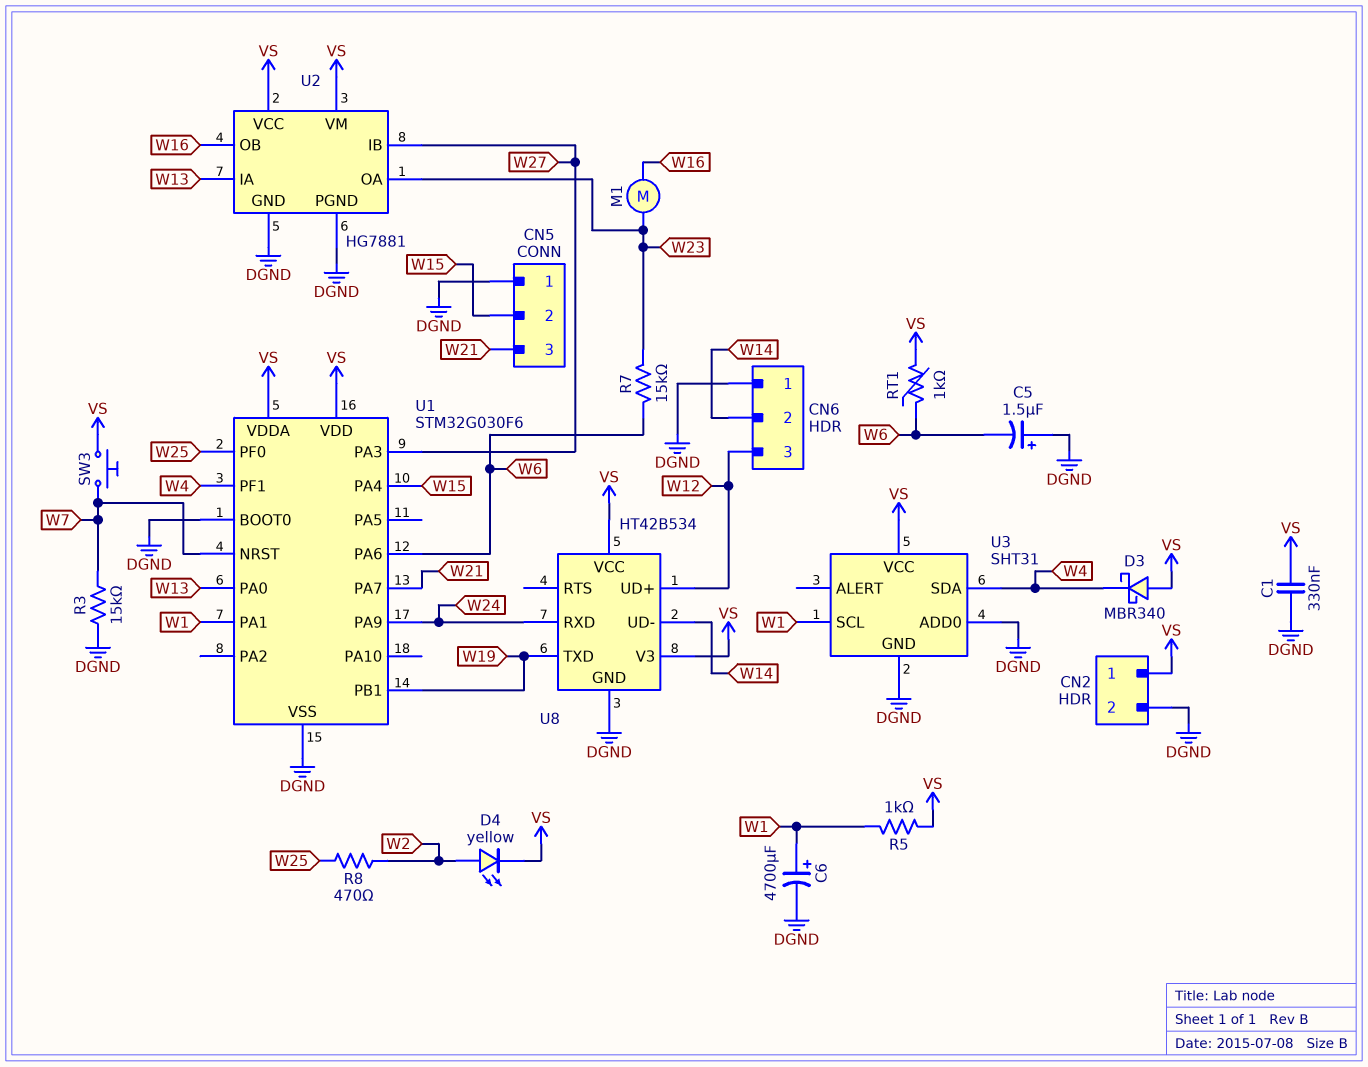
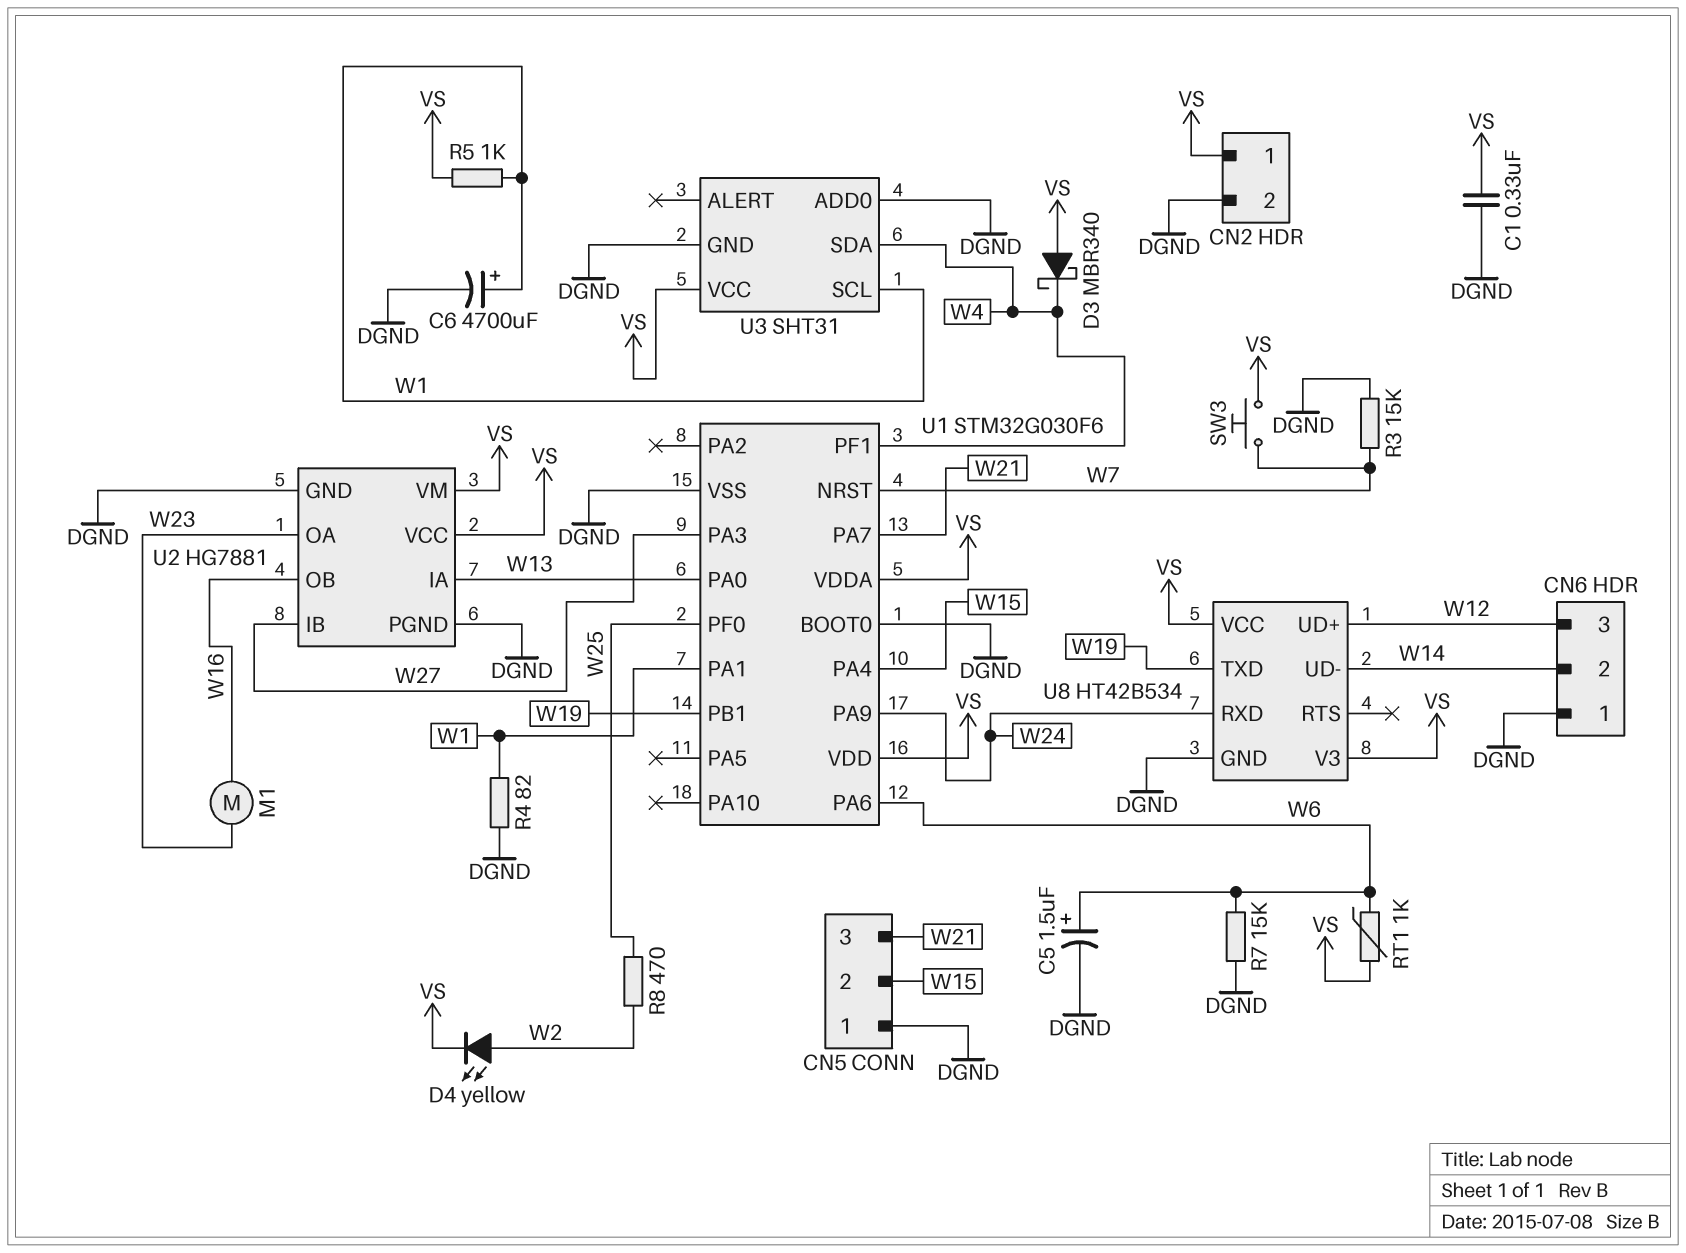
C5: 1.5uF (plus DGND, minus W6) -> 1.5uF (plus W6, minus DGND)
R4: none -> 82 (DGND, W1)
R7: 15k (W6, W23) -> 15k (DGND, W6)

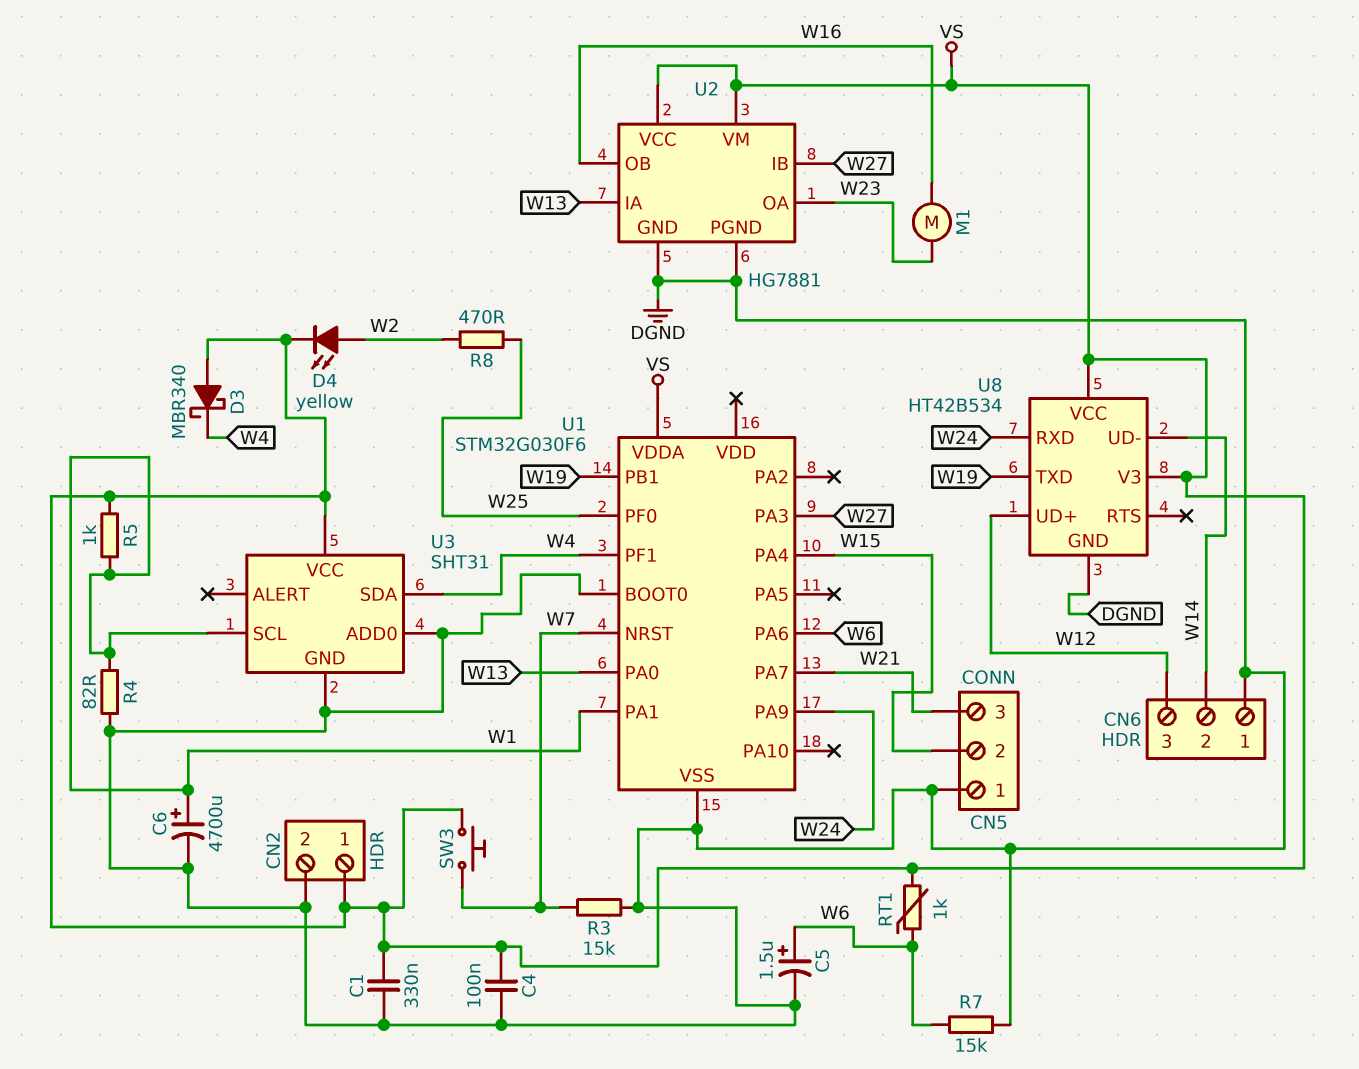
C4: none -> 100nF (DGND, VS)
U1 pin VDD: VS -> none

